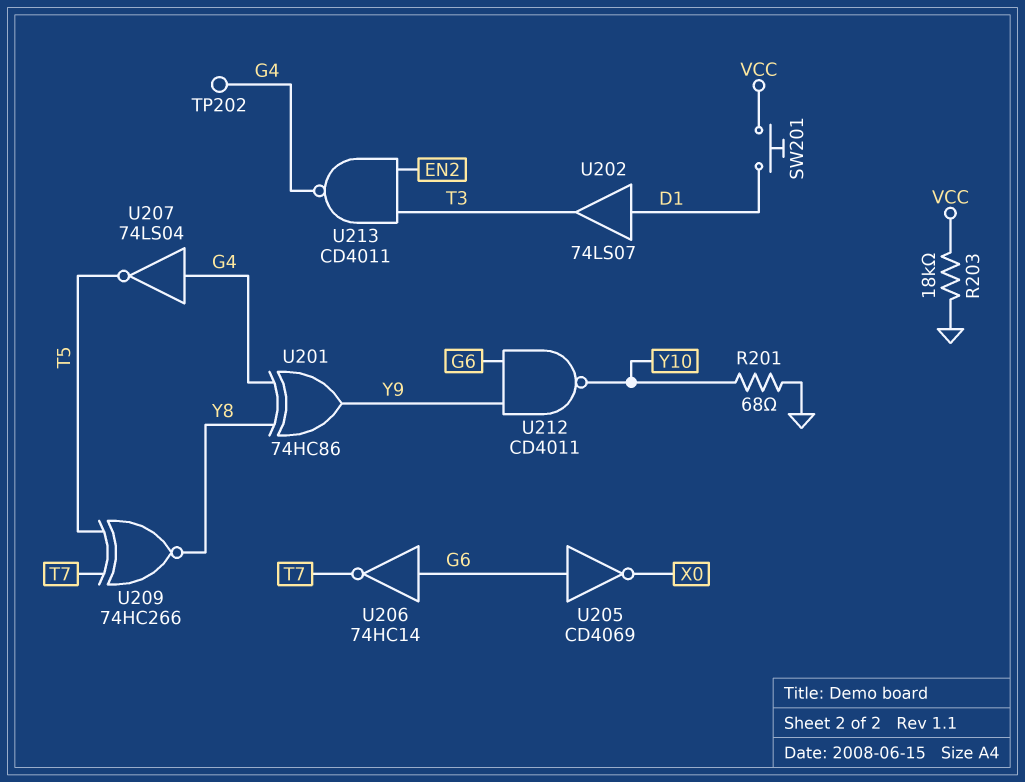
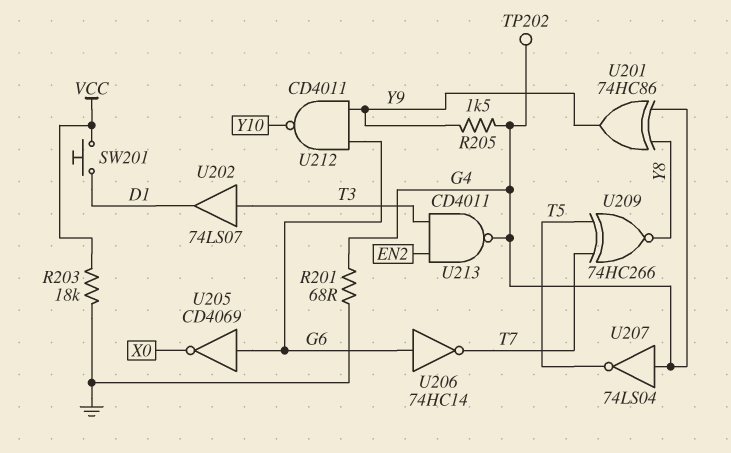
R201: 68 (GND, Y10) -> 68 (G4, GND)
R205: none -> 1.5k (G4, Y9)
U202: buffer 74LS07 (in D1, out T3) -> buffer 74LS07 (in T3, out D1)

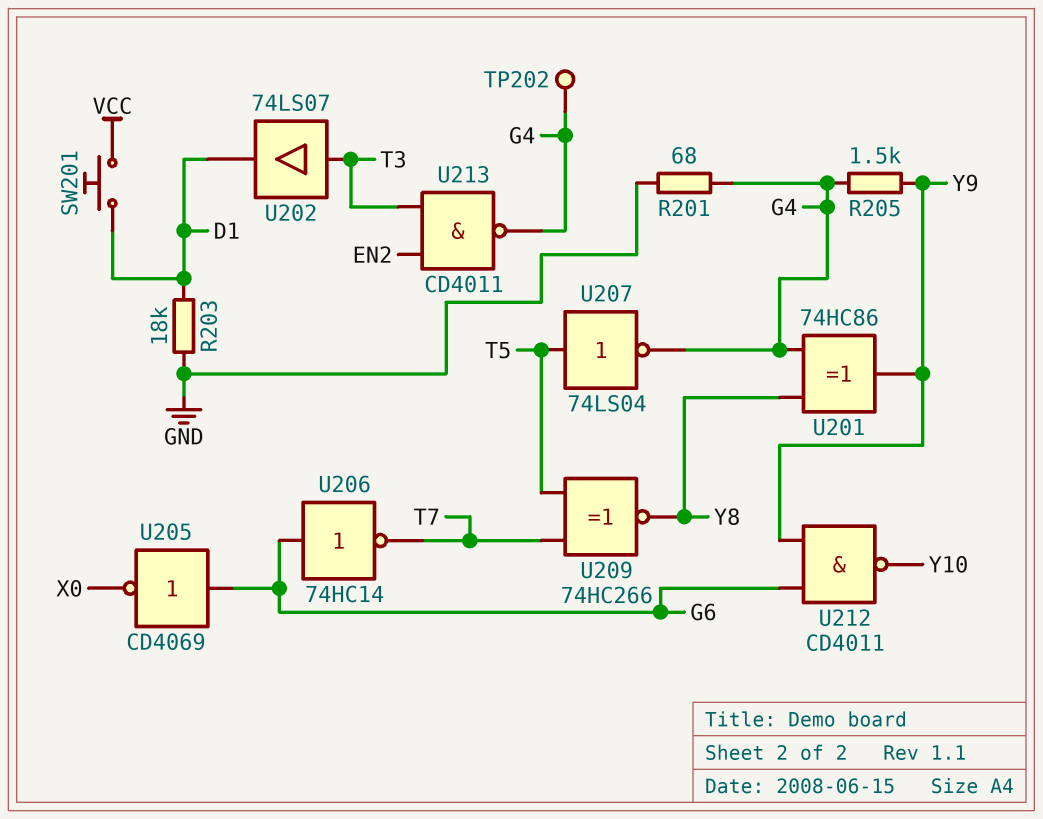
R203: 18k (GND, VCC) -> 18k (D1, GND)
U207: NOT 74LS04 (in G4, out T5) -> NOT 74LS04 (in T5, out G4)

